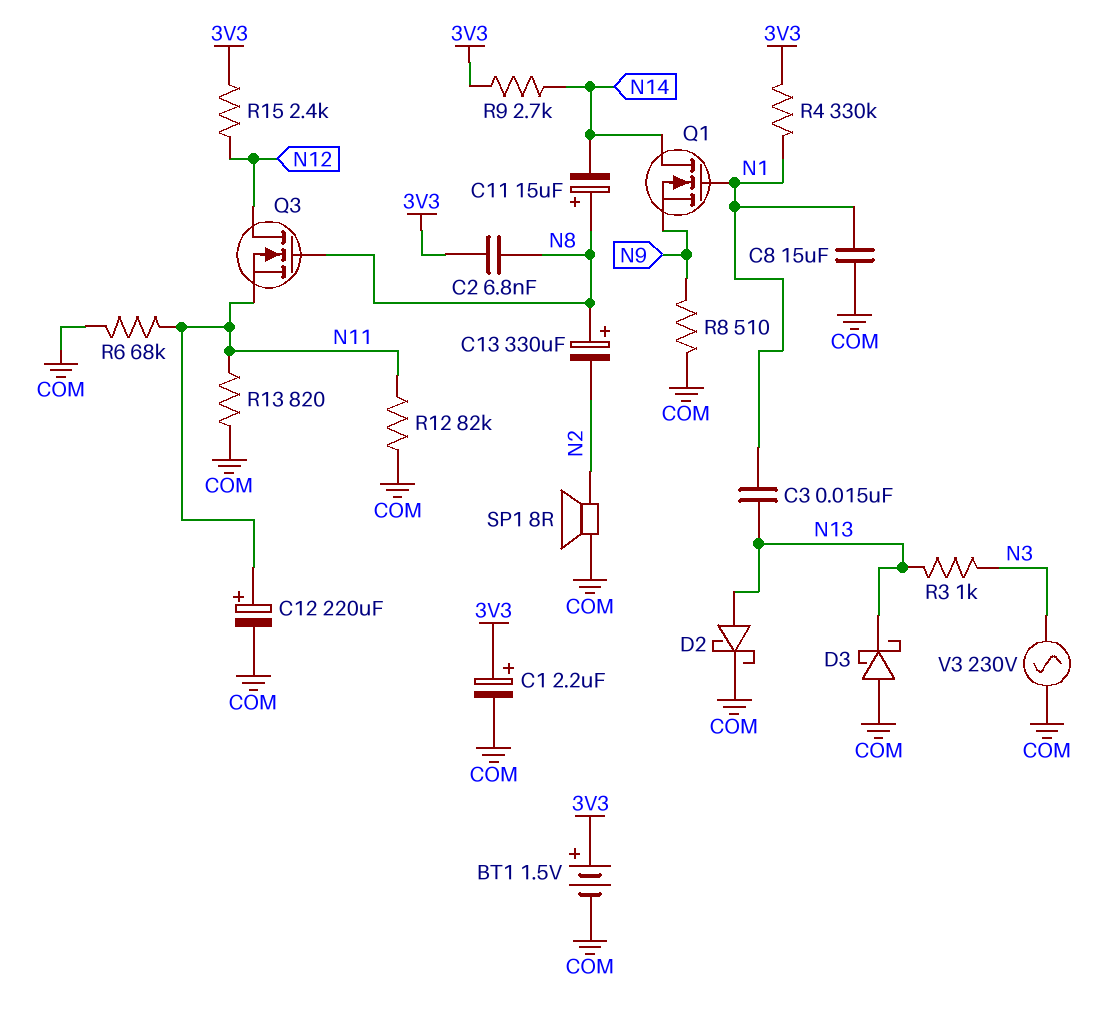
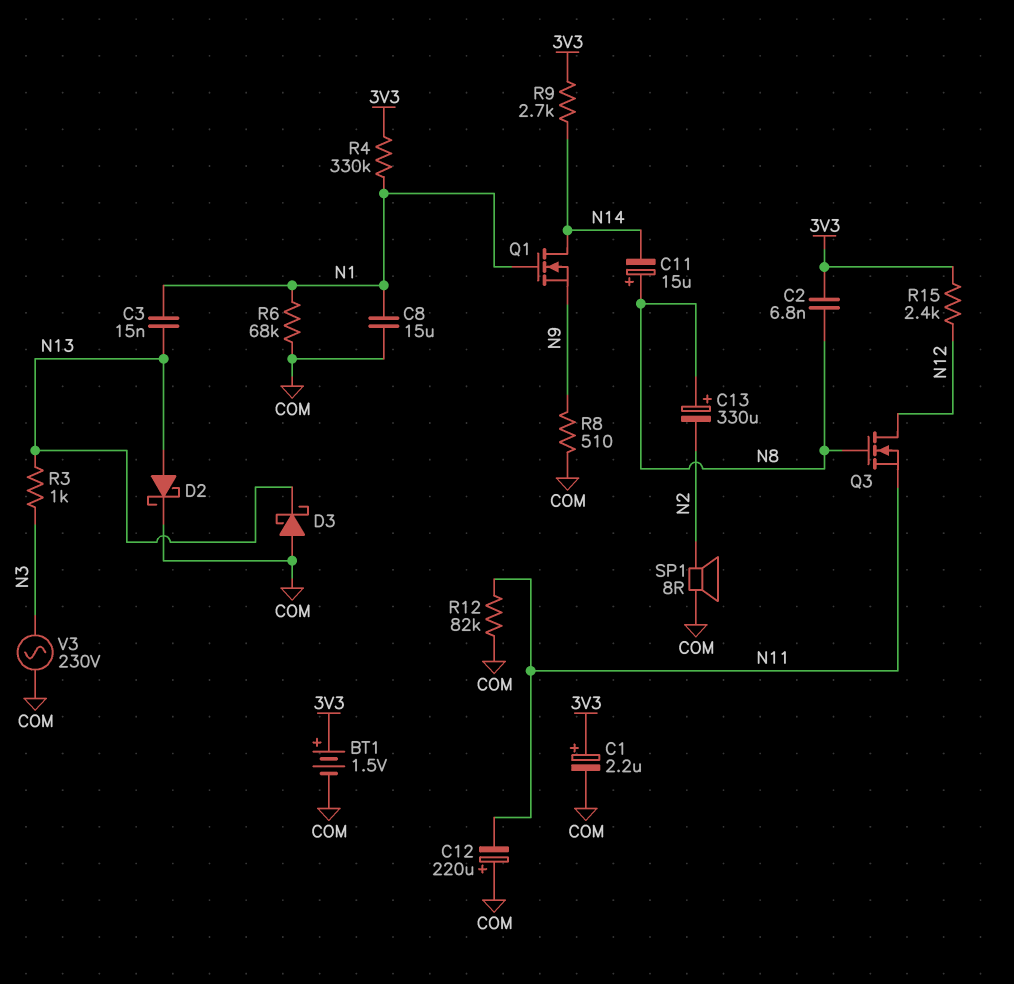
C12: 220uF (plus N11, minus COM) -> 220uF (plus COM, minus N11)
R6: 68k (COM, N11) -> 68k (COM, N1)
R13: 820 (COM, N11) -> none

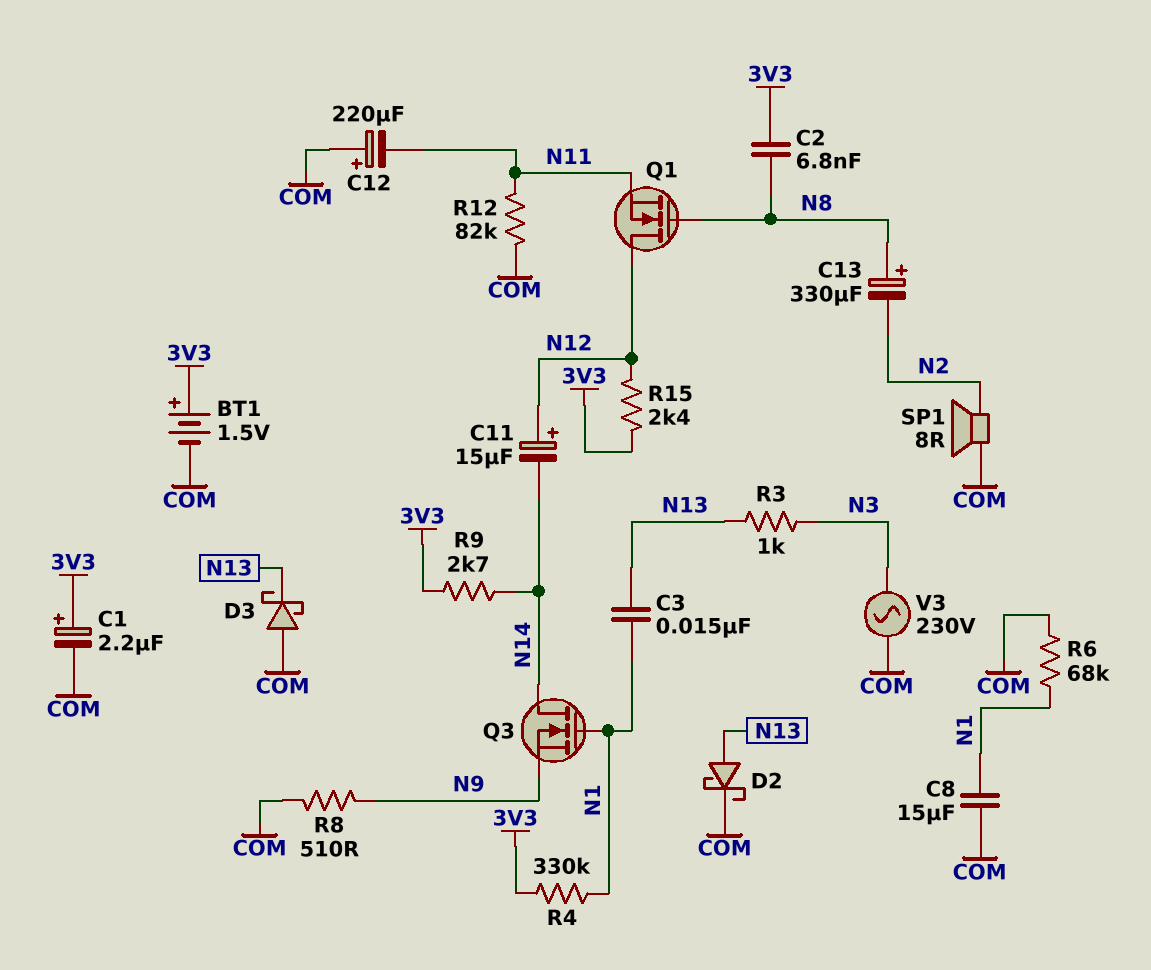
C11: 15uF (plus N8, minus N14) -> 15uF (plus N12, minus N14)
Q1: NMOS (G N1, D N14, S N9) -> NMOS (G N8, D N12, S N11)
Q3: NMOS (G N8, D N12, S N11) -> NMOS (G N1, D N14, S N9)

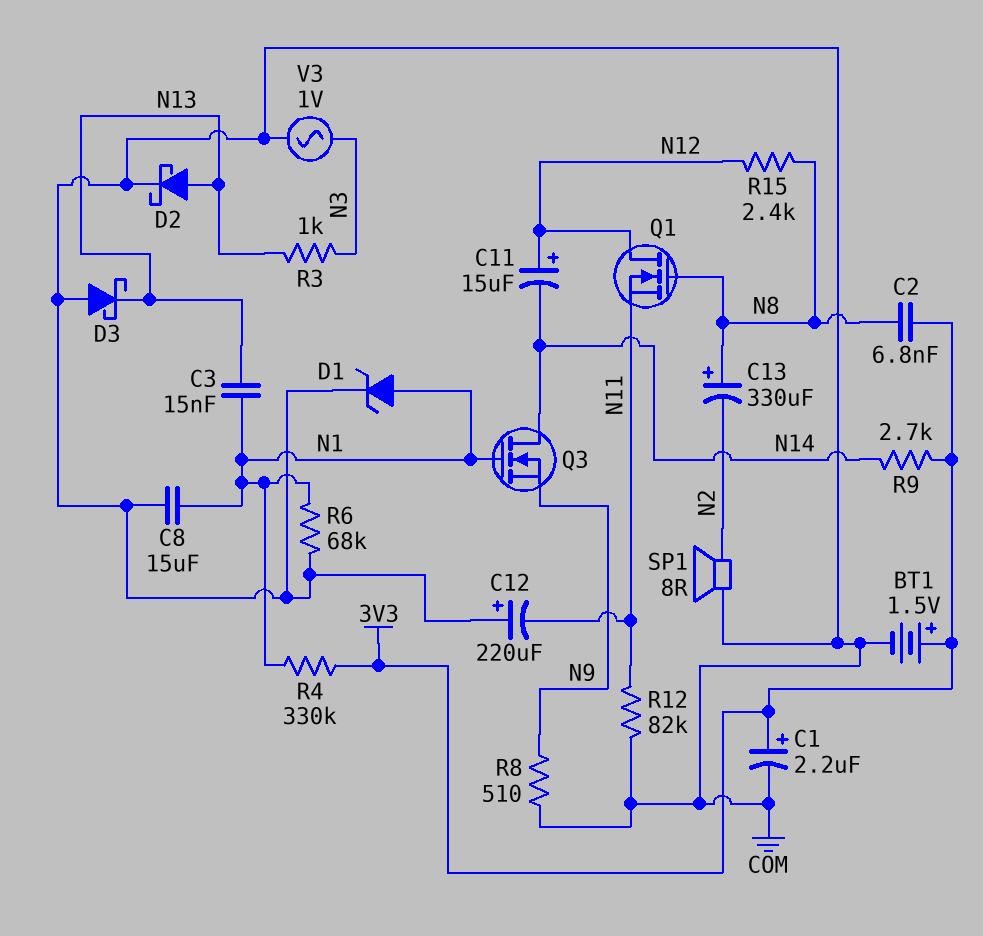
D1: none -> zener (A N1, K COM)
R15: 2.4k (3V3, N12) -> 2.4k (N8, N12)
V3: AC 230V (COM, N3) -> AC 1V (COM, N3)

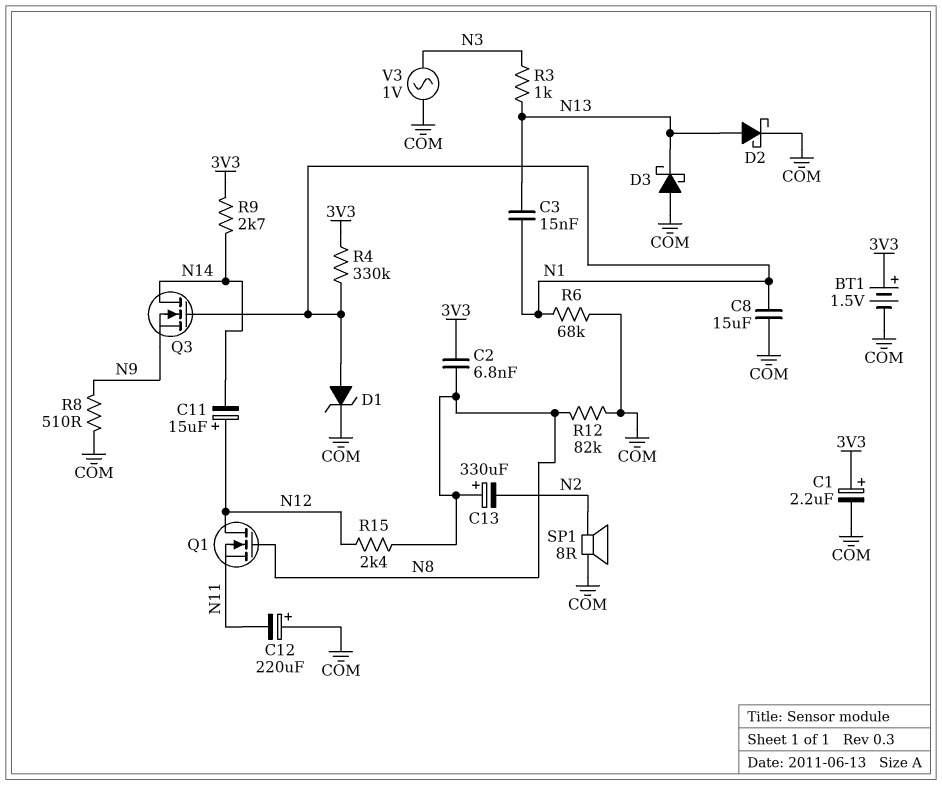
R12: 82k (COM, N11) -> 82k (COM, N8)

